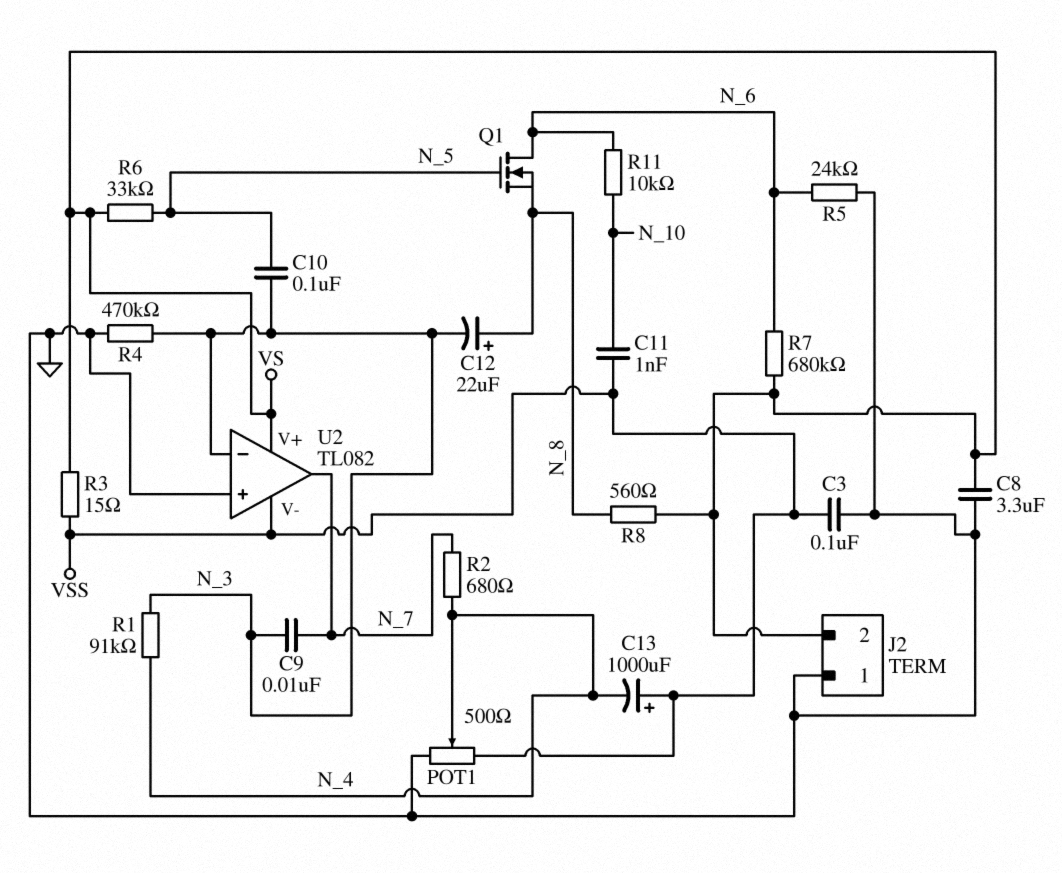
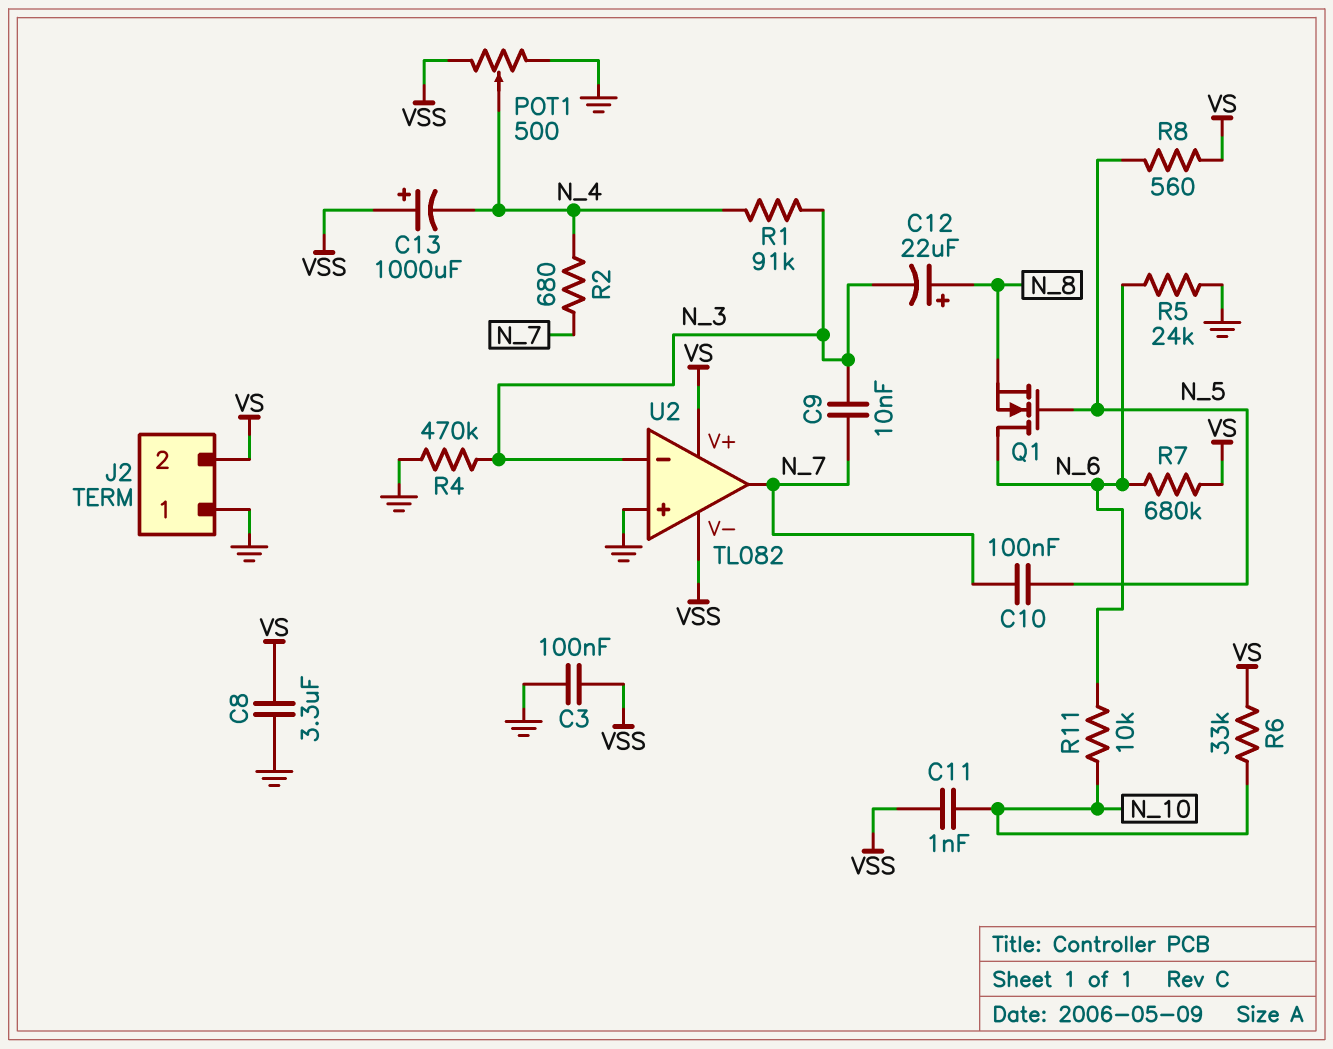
C10: 100nF (N_3, N_5) -> 100nF (N_5, N_7)
R3: 15 (VS, VSS) -> none
R6: 33k (N_5, VS) -> 33k (N_10, VS)
R8: 560 (N_8, VS) -> 560 (N_5, VS)

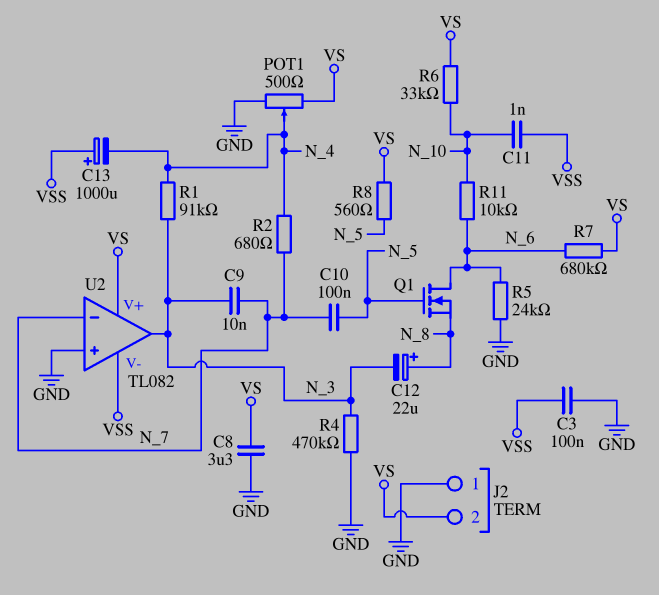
POT1: 500 (GND, VSS, wiper N_4) -> 500 (GND, VS, wiper N_4)
U2 pin in-: N_3 -> N_7
U2 pin out: N_7 -> N_3

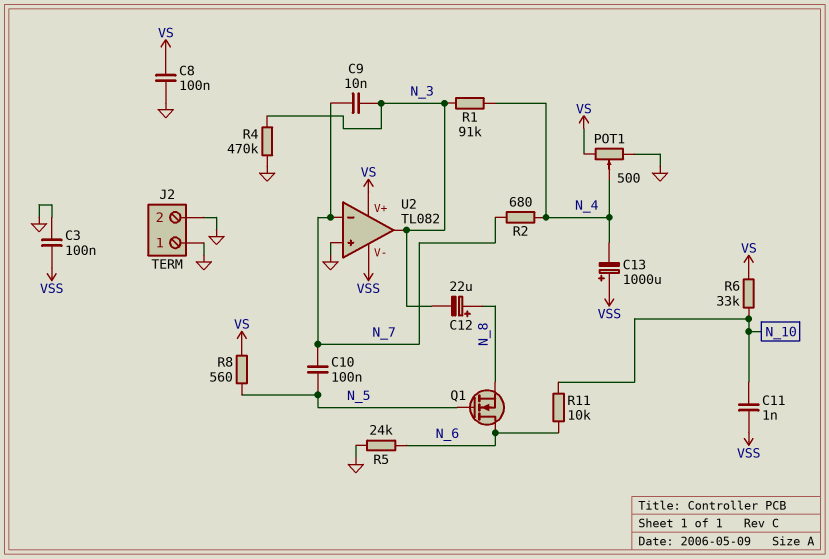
C8: 3.3uF (GND, VS) -> 100nF (GND, VS)
J2 pin 2: VS -> GND
R7: 680k (N_6, VS) -> none

